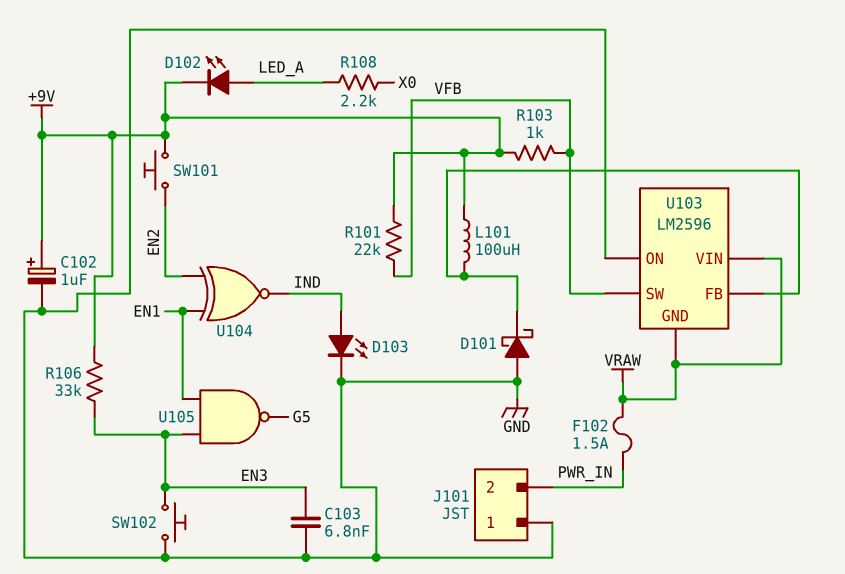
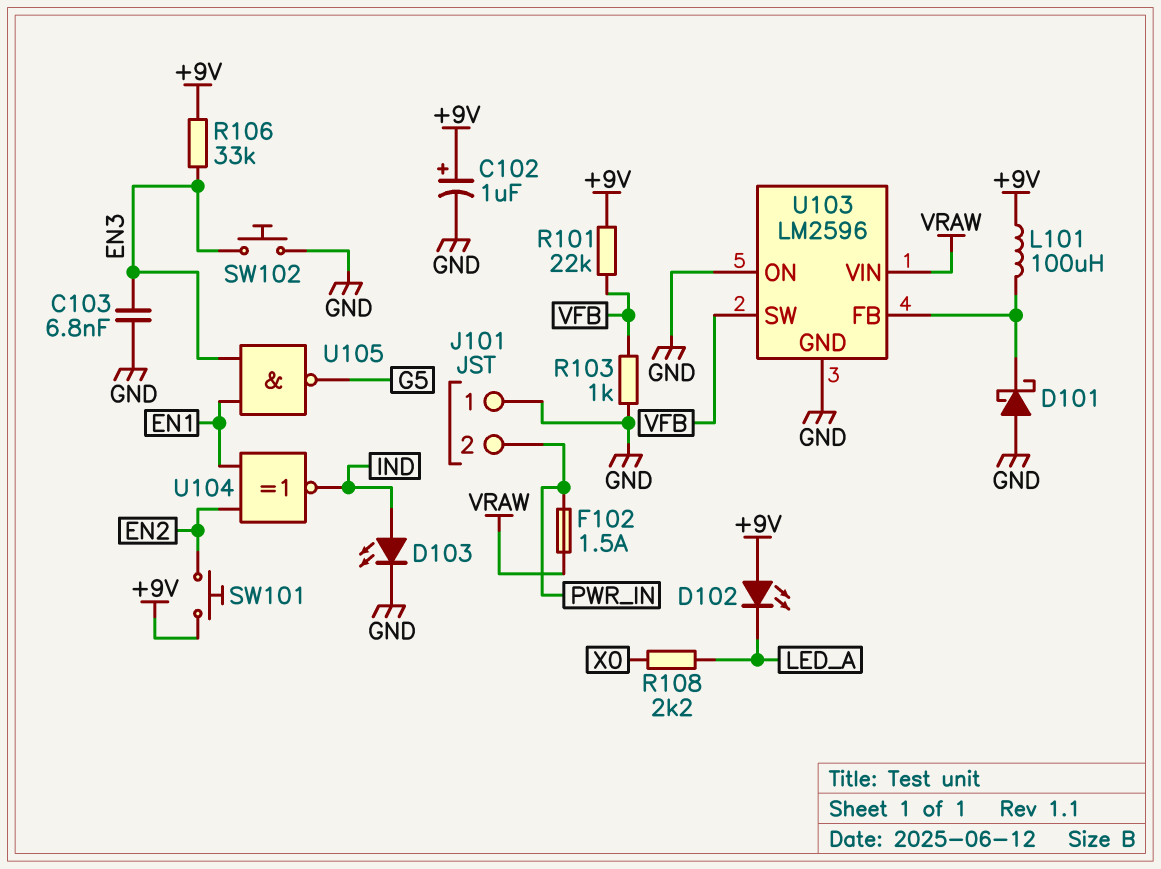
D102: LED (A LED_A, K +9V) -> LED (A +9V, K LED_A)
R103: 1k (+9V, VFB) -> 1k (GND, VFB)
U103 pin GND: VRAW -> GND

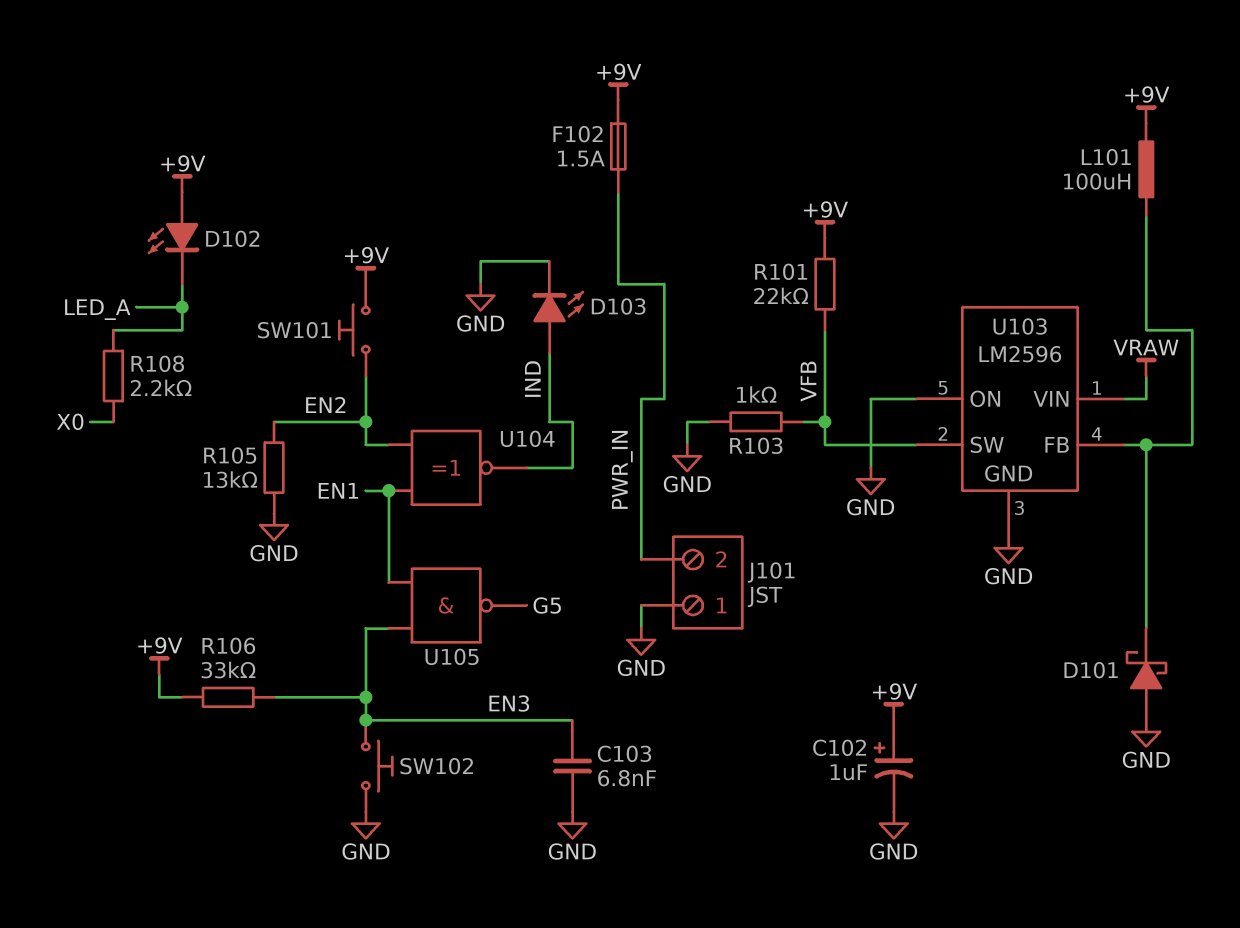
F102: 1.5A (PWR_IN, VRAW) -> 1.5A (+9V, PWR_IN)
R105: none -> 13k (EN2, GND)

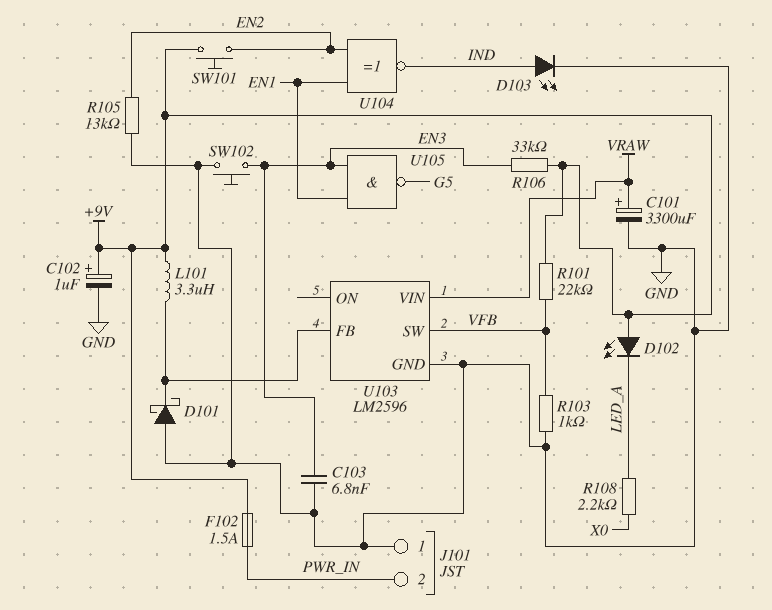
C101: none -> 3300uF (plus VRAW, minus GND)
L101: 100uH (+9V, U103/FB) -> 3.3uH (+9V, U103/FB)
U103 pin ON: GND -> none

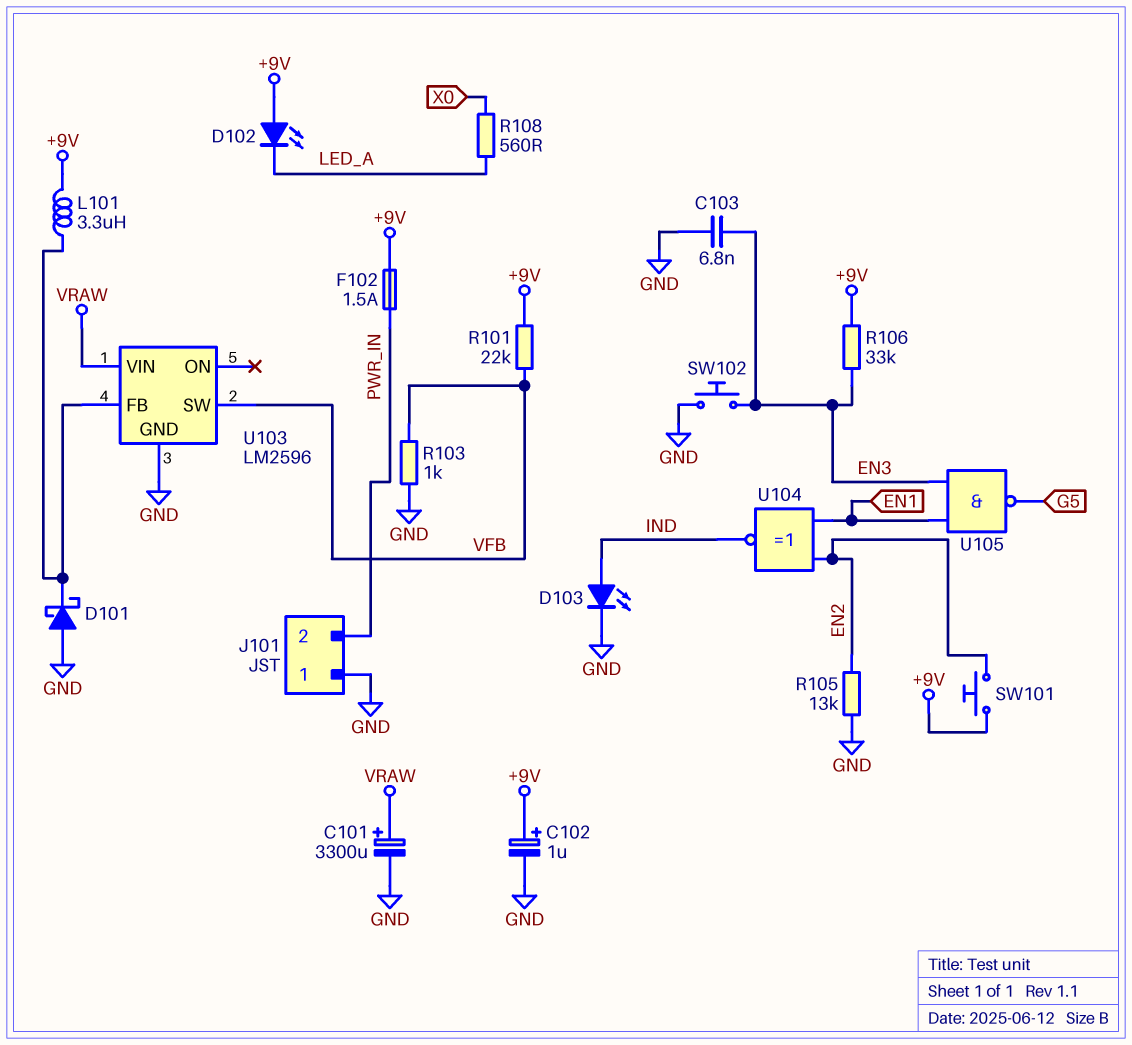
R108: 2.2k (LED_A, X0) -> 560 (LED_A, X0)

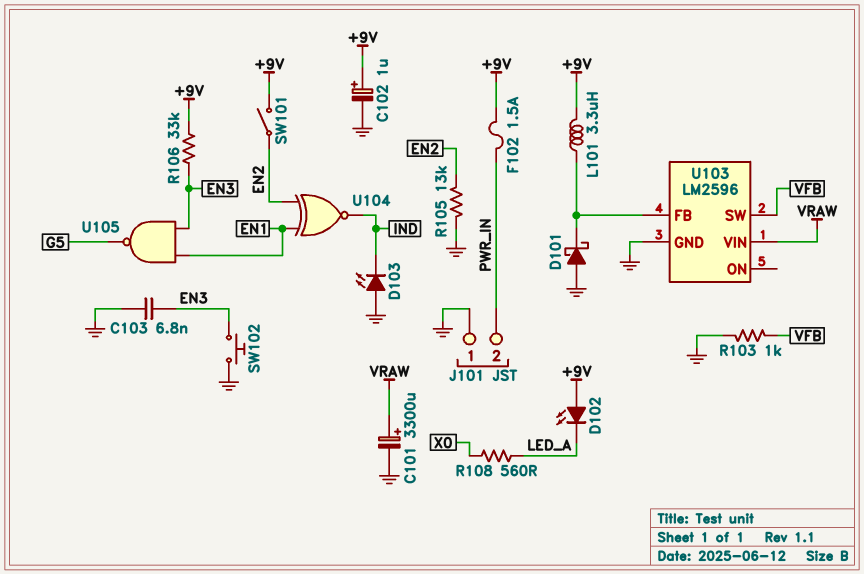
D103: LED (A IND, K GND) -> LED (A GND, K IND)
R101: 22k (+9V, VFB) -> none
SW101: button (+9V, EN2) -> switch (+9V, EN2)

